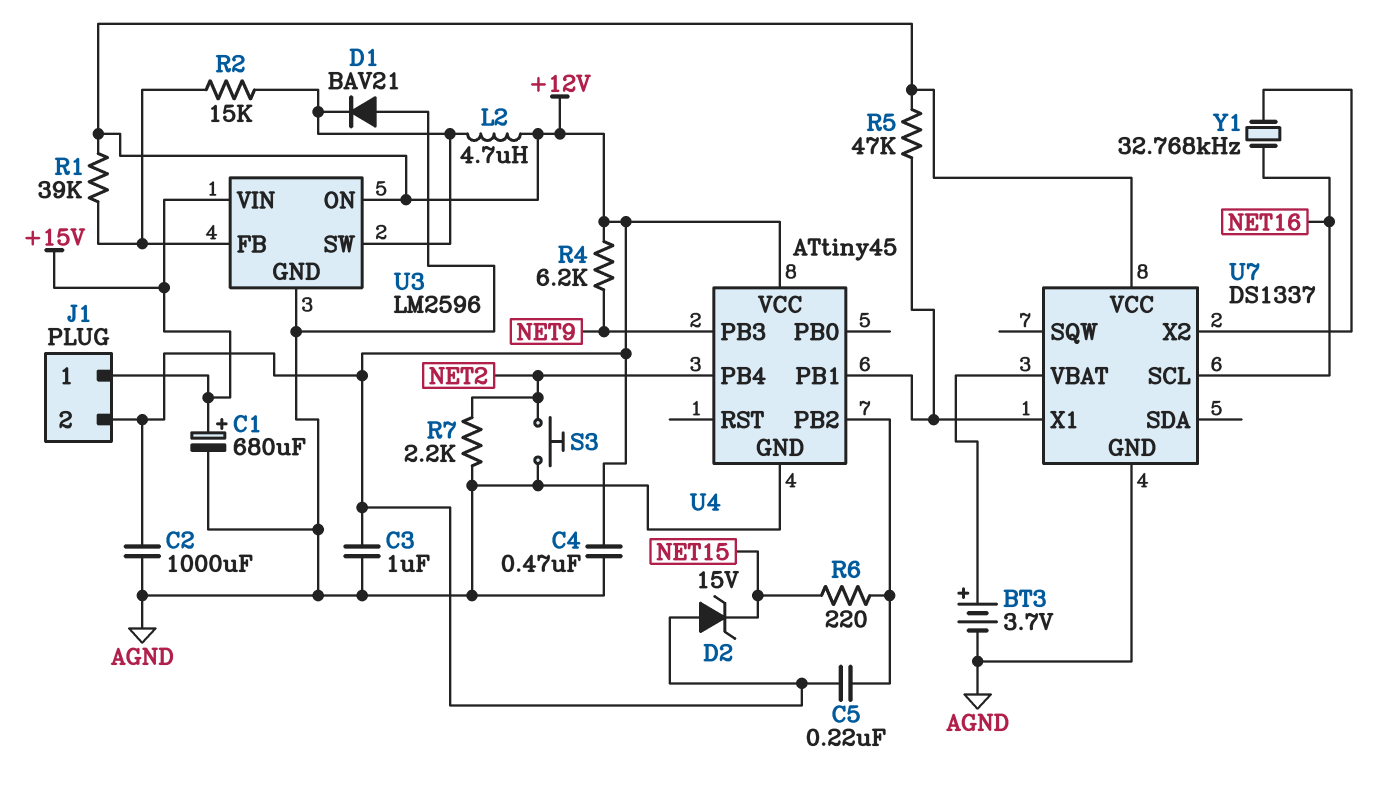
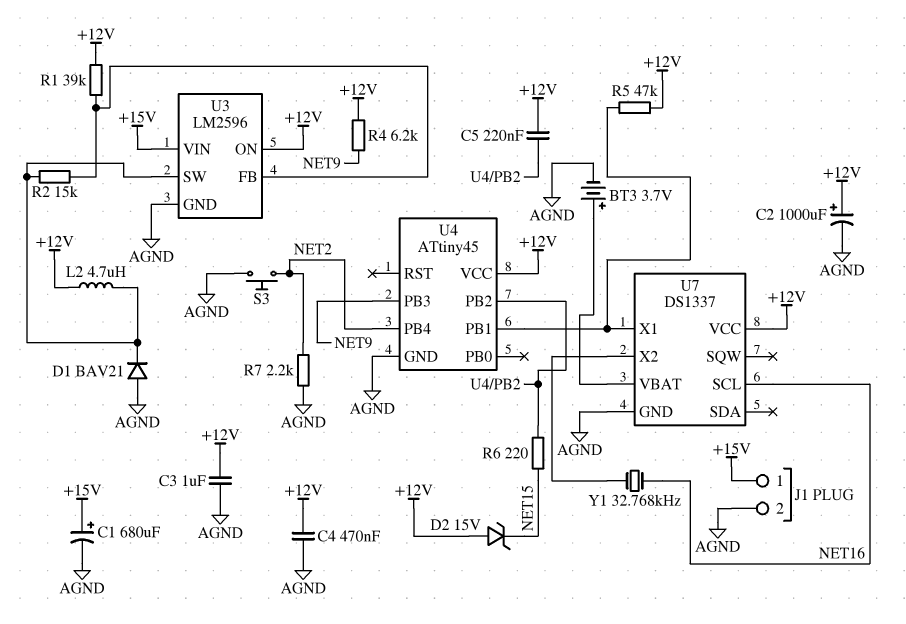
C2: 1000uF (+12V, AGND) -> 1000uF (plus +12V, minus AGND)
J1 pin 2: +12V -> AGND

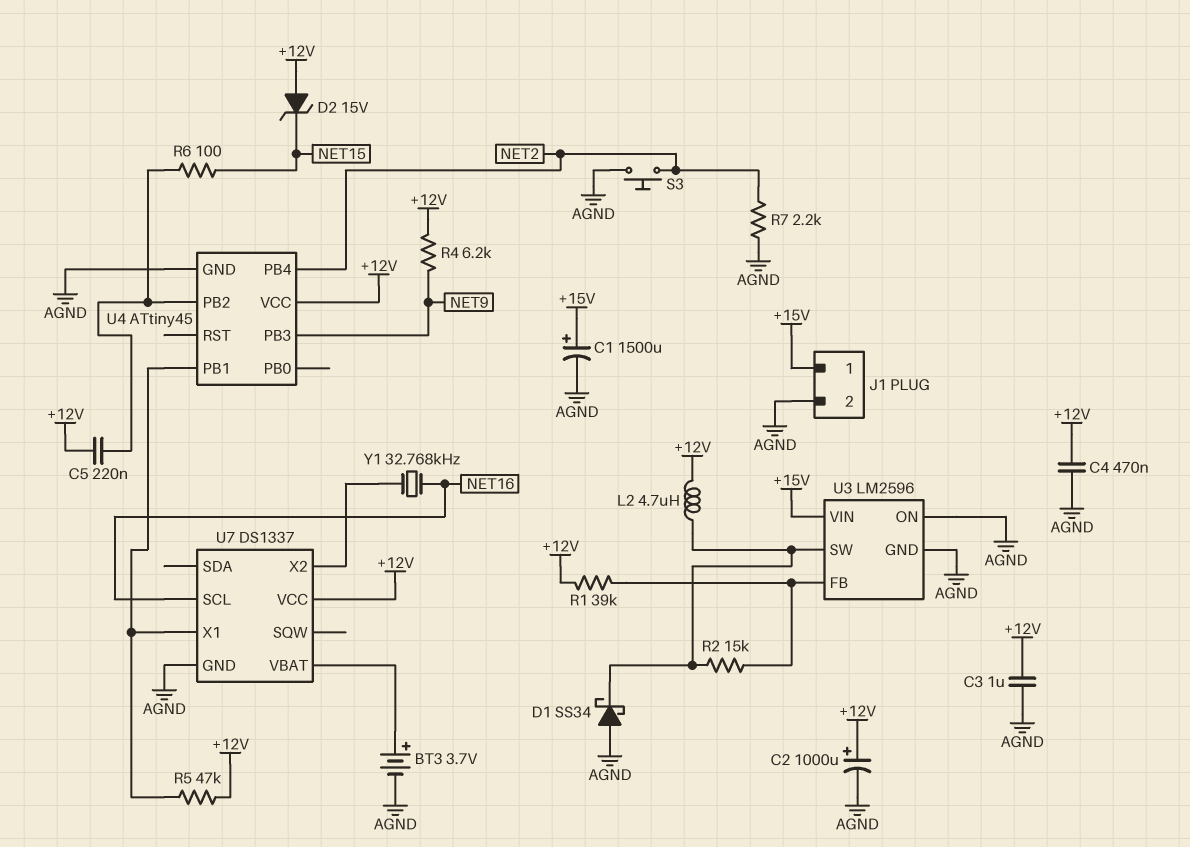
C1: 680uF (plus +15V, minus AGND) -> 1500uF (plus +15V, minus AGND)
D1: diode BAV21 (A AGND, K U3/SW) -> schottky SS34 (A AGND, K U3/SW)
R6: 220 (NET15, U4/PB2) -> 100 (NET15, U4/PB2)
U3 pin ON: +12V -> AGND

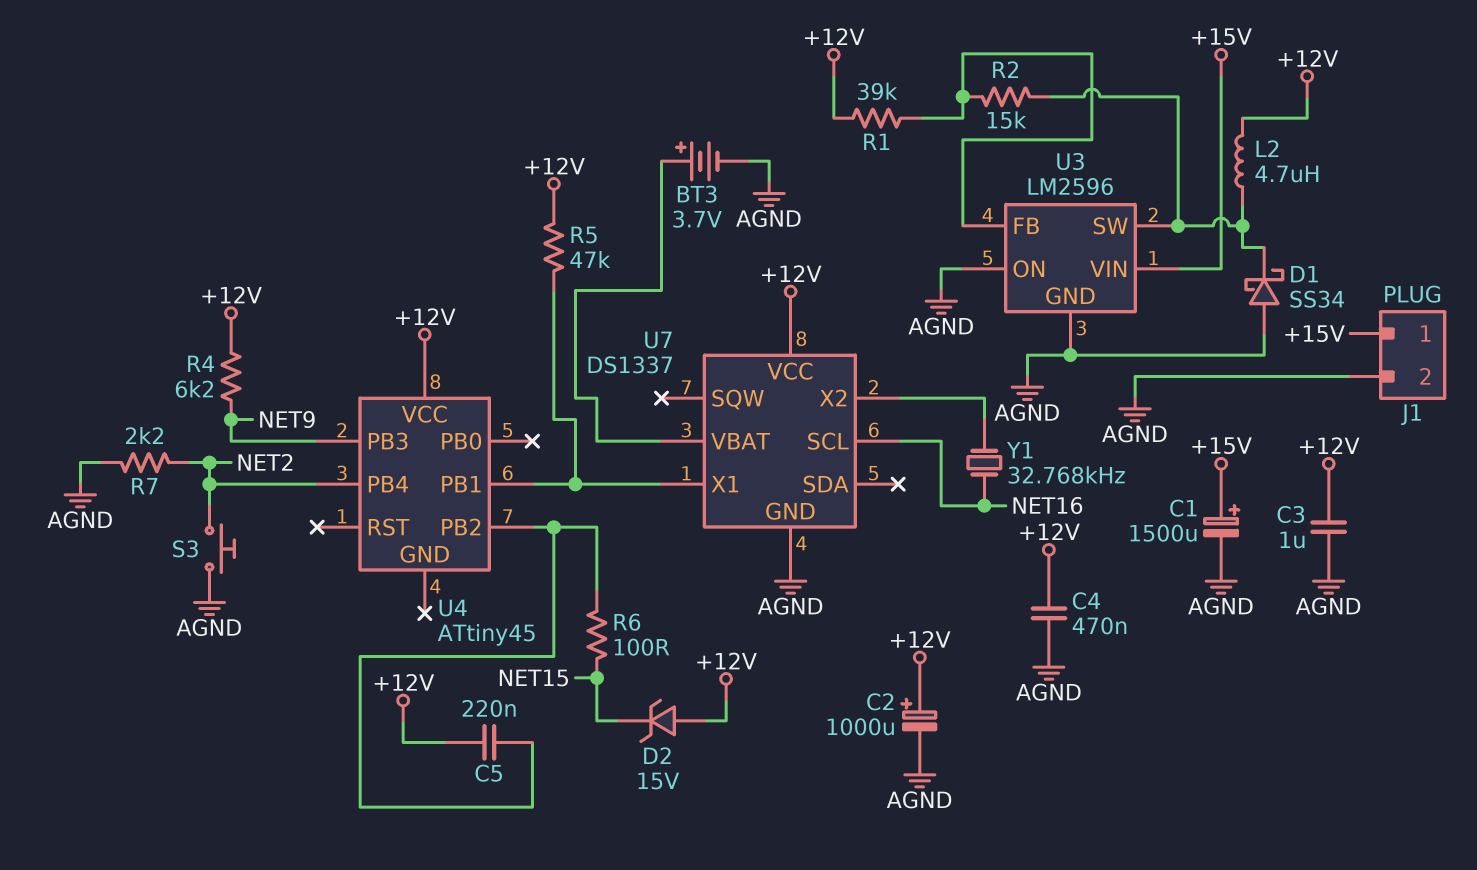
U4 pin GND: AGND -> none

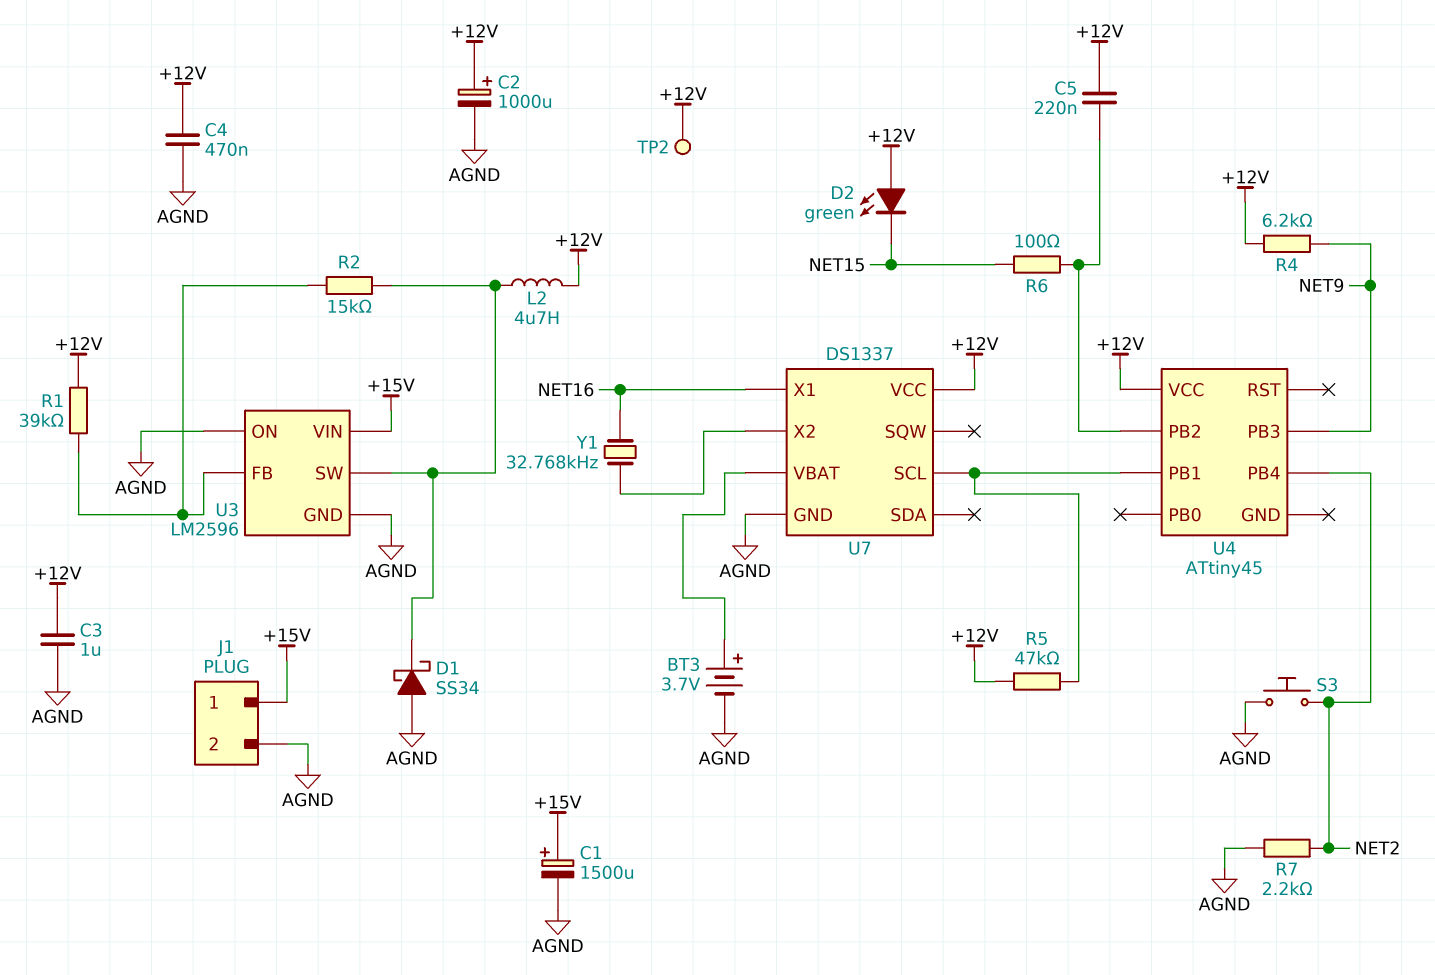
D2: zener 15V (A +12V, K NET15) -> LED green (A +12V, K NET15)
TP2: none -> test point (+12V)
U7 pin SCL: NET16 -> U4/PB1
U7 pin X1: U4/PB1 -> NET16

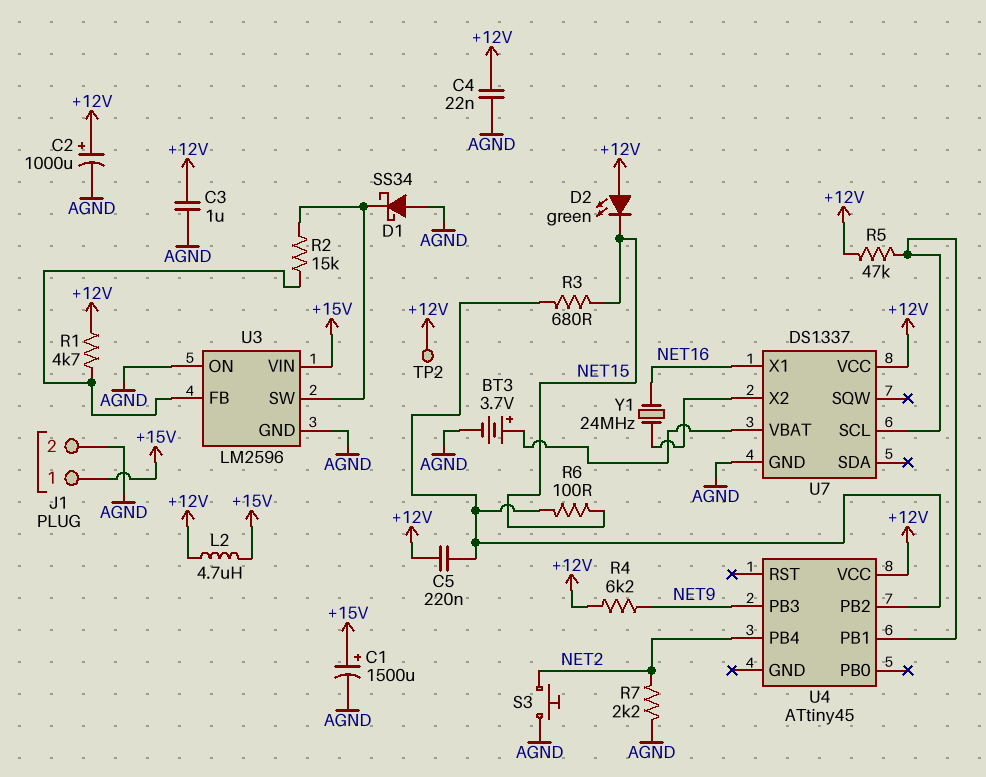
C4: 470nF (+12V, AGND) -> 22nF (+12V, AGND)
L2: 4.7uH (+12V, U3/SW) -> 4.7uH (+12V, +15V)
R1: 39k (+12V, U3/FB) -> 4.7k (+12V, U3/FB)
R3: none -> 680 (NET15, U4/PB2)
Y1: 32.768kHz (NET16, U7/X2) -> 24MHz (NET16, U7/X2)

